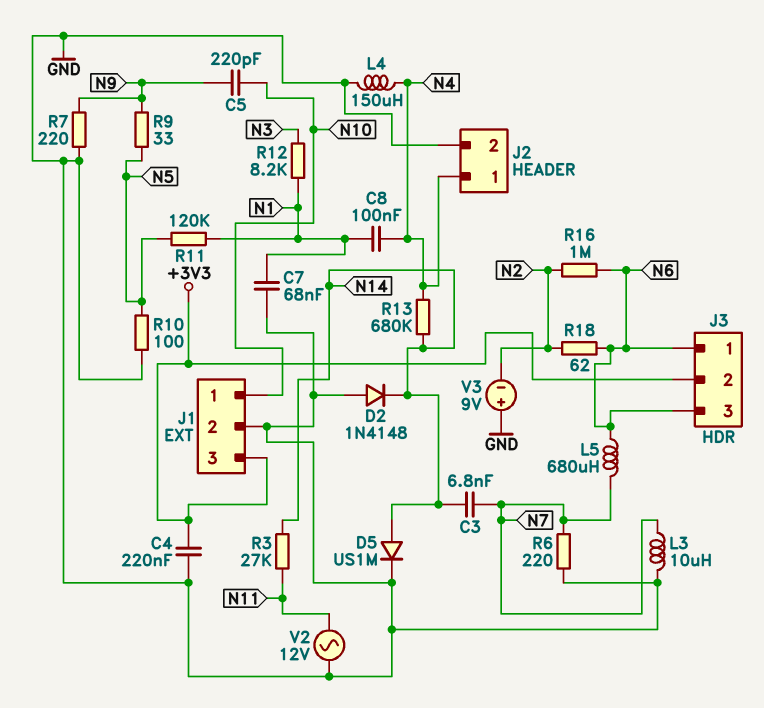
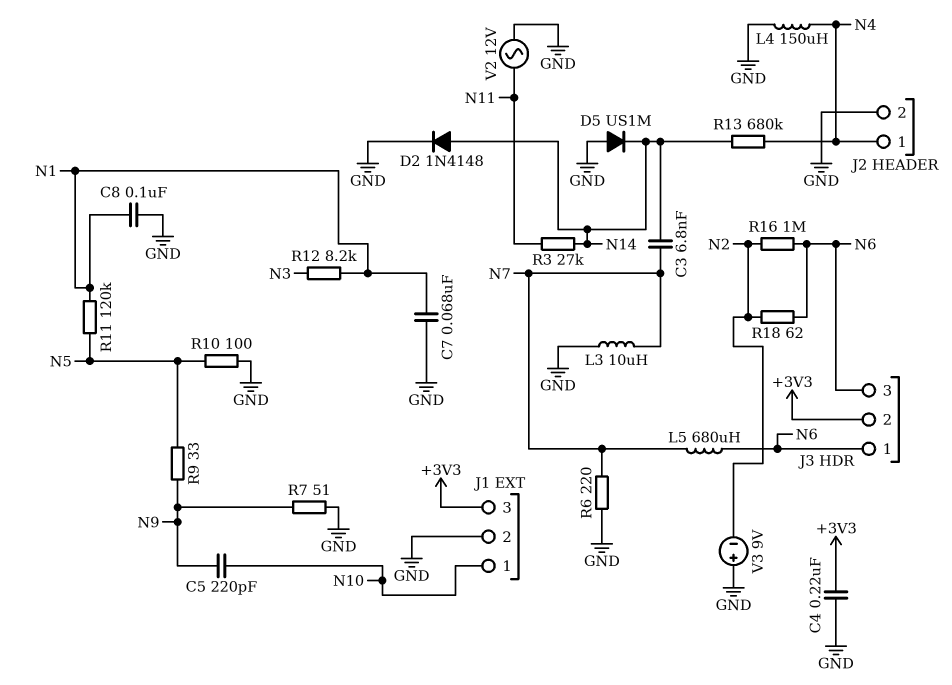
C8: 100nF (N1, N4) -> 100nF (GND, N1)
D2: diode 1N4148 (A GND, K N14) -> diode 1N4148 (A N14, K GND)
D5: diode US1M (A N14, K GND) -> diode US1M (A GND, K N14)
R7: 220 (GND, N9) -> 51 (GND, N9)

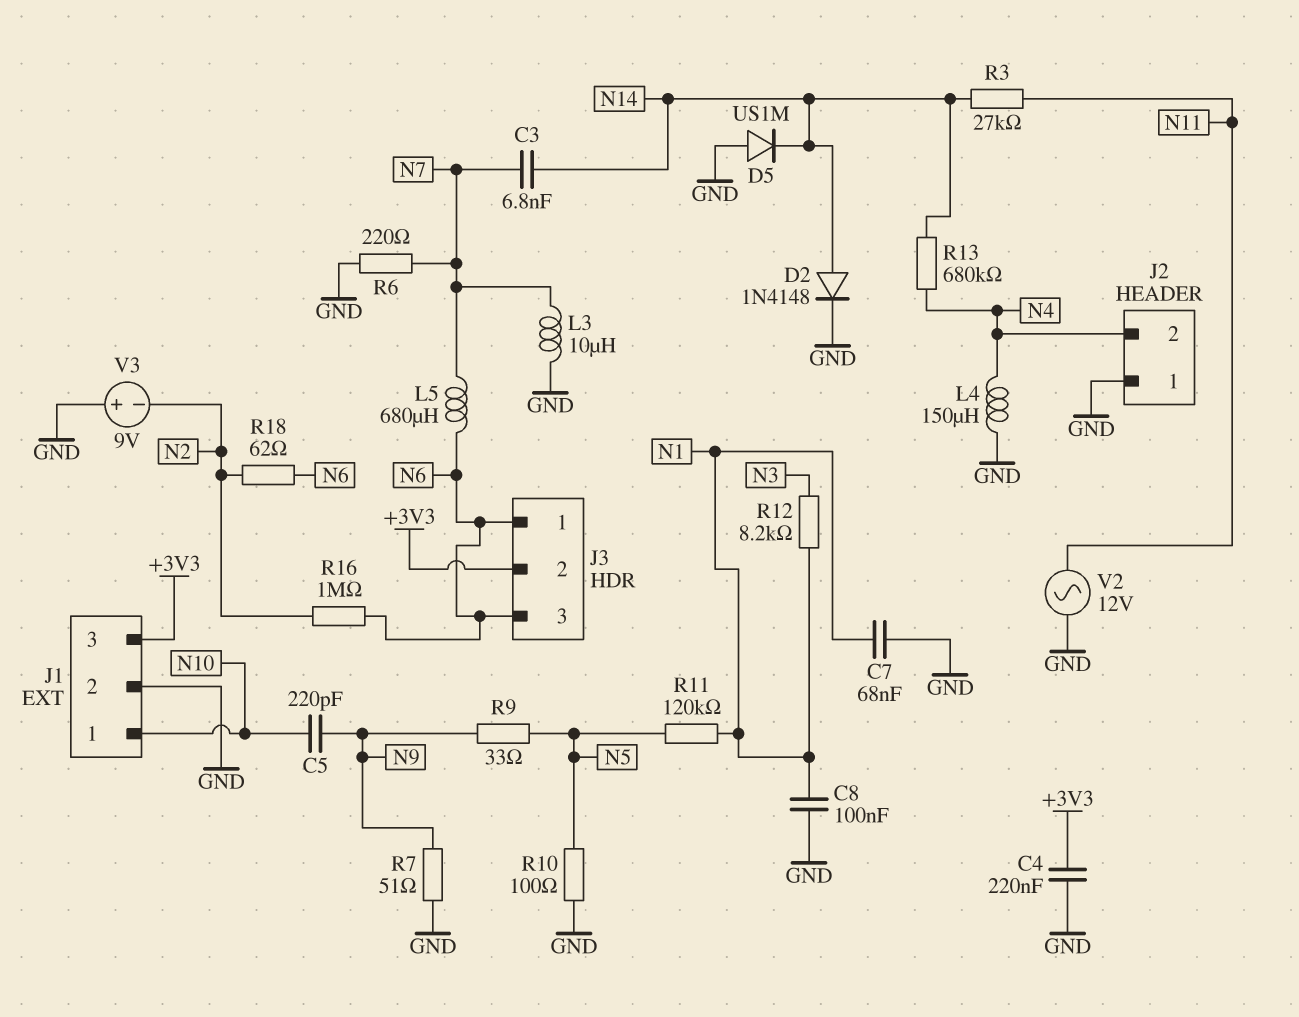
J2 pin 1: N4 -> GND
J2 pin 2: GND -> N4

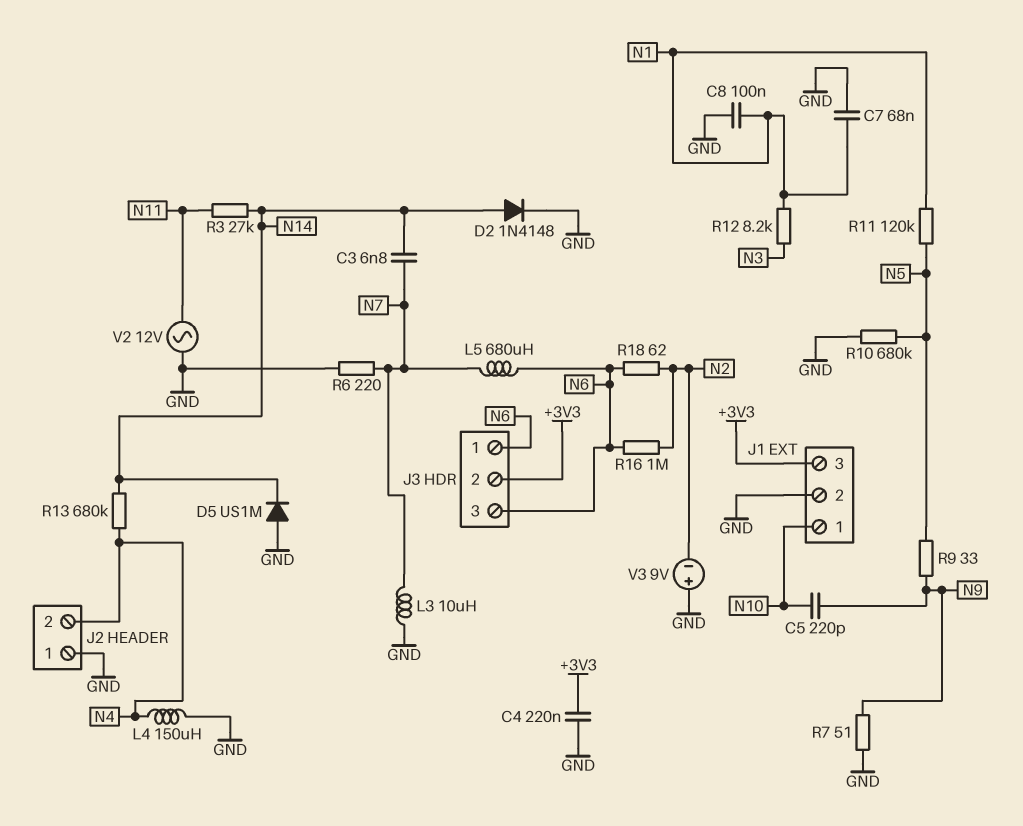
R10: 100 (GND, N5) -> 680k (GND, N5)

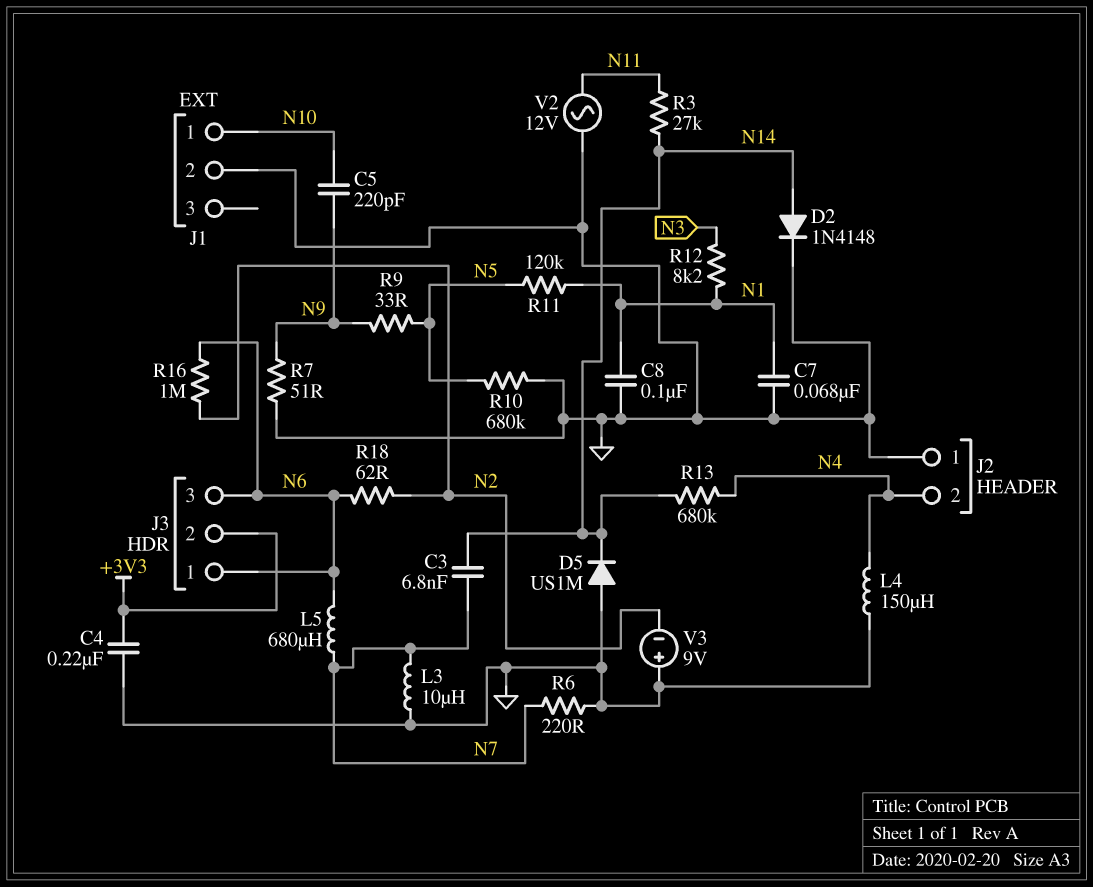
J1 pin 3: +3V3 -> none

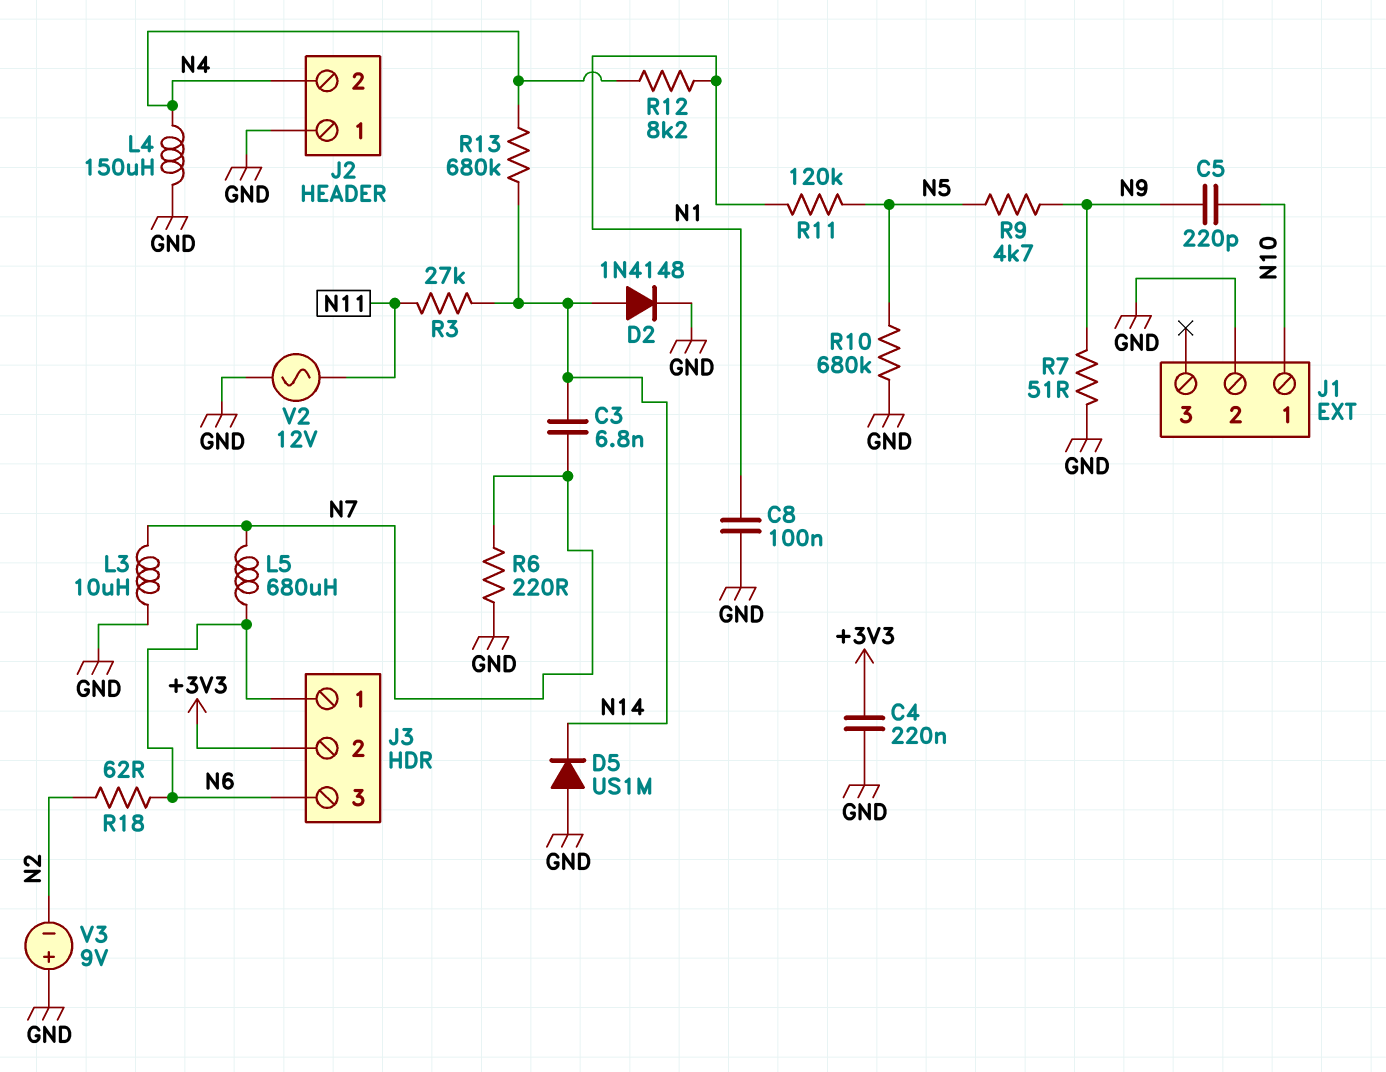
C7: 68nF (GND, N1) -> none
R9: 33 (N5, N9) -> 4.7k (N5, N9)
R12: 8.2k (N1, N3) -> 8.2k (N1, N4)
R16: 1M (N2, N6) -> none

